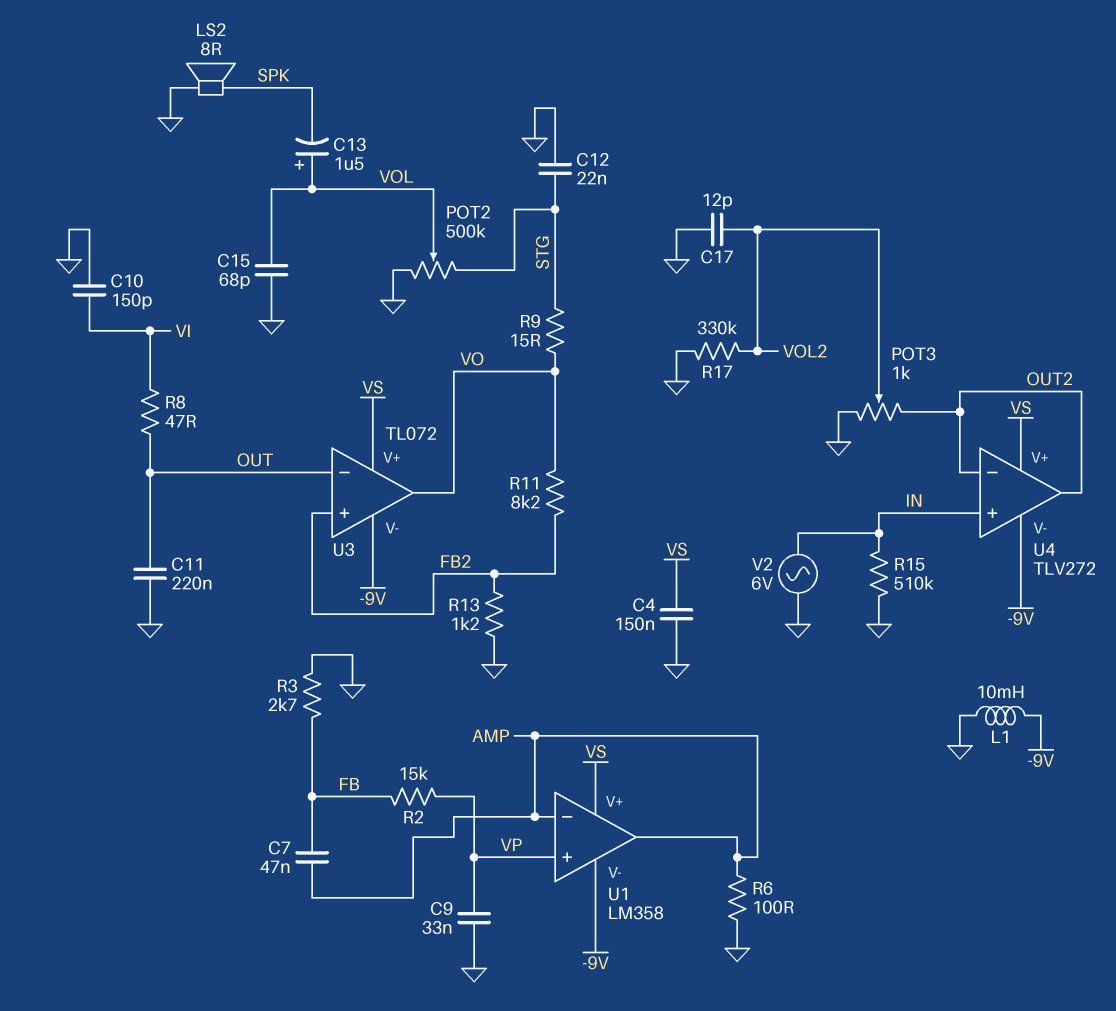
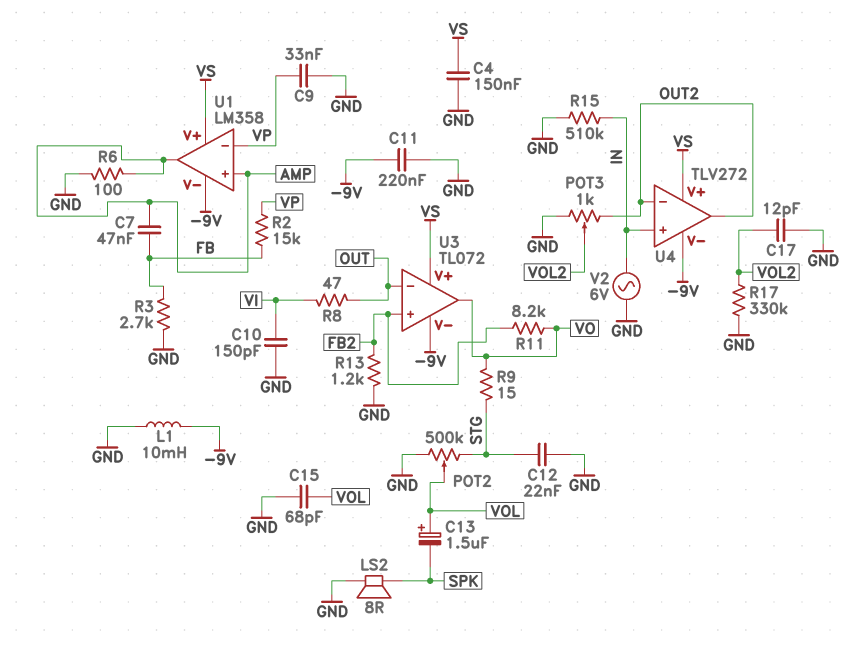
C11: 220nF (GND, OUT) -> 220nF (-9V, GND)
U1 pin in+: VP -> AMP
U1 pin in-: AMP -> VP

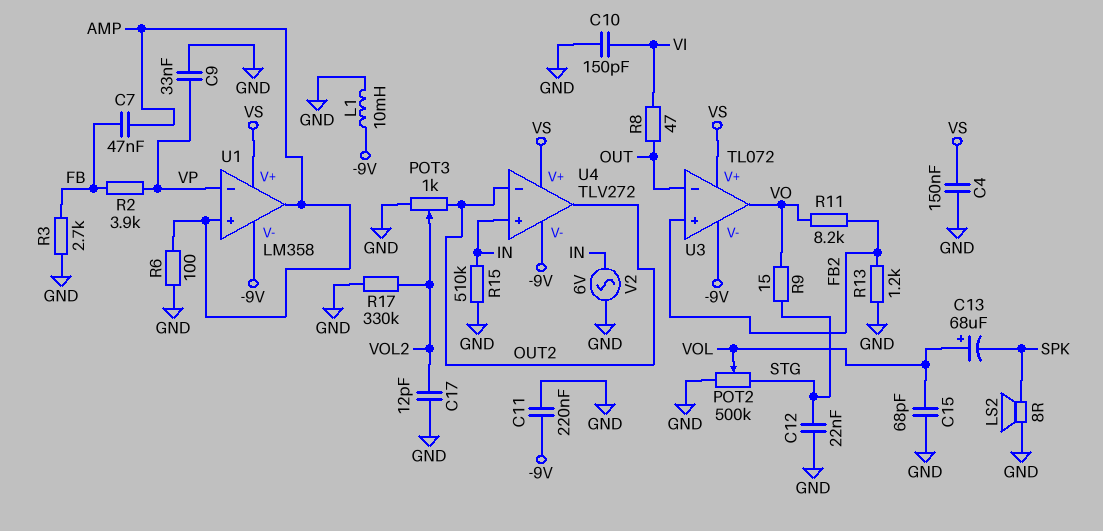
C13: 1.5uF (plus VOL, minus SPK) -> 68uF (plus VOL, minus SPK)
R2: 15k (FB, VP) -> 3.9k (FB, VP)

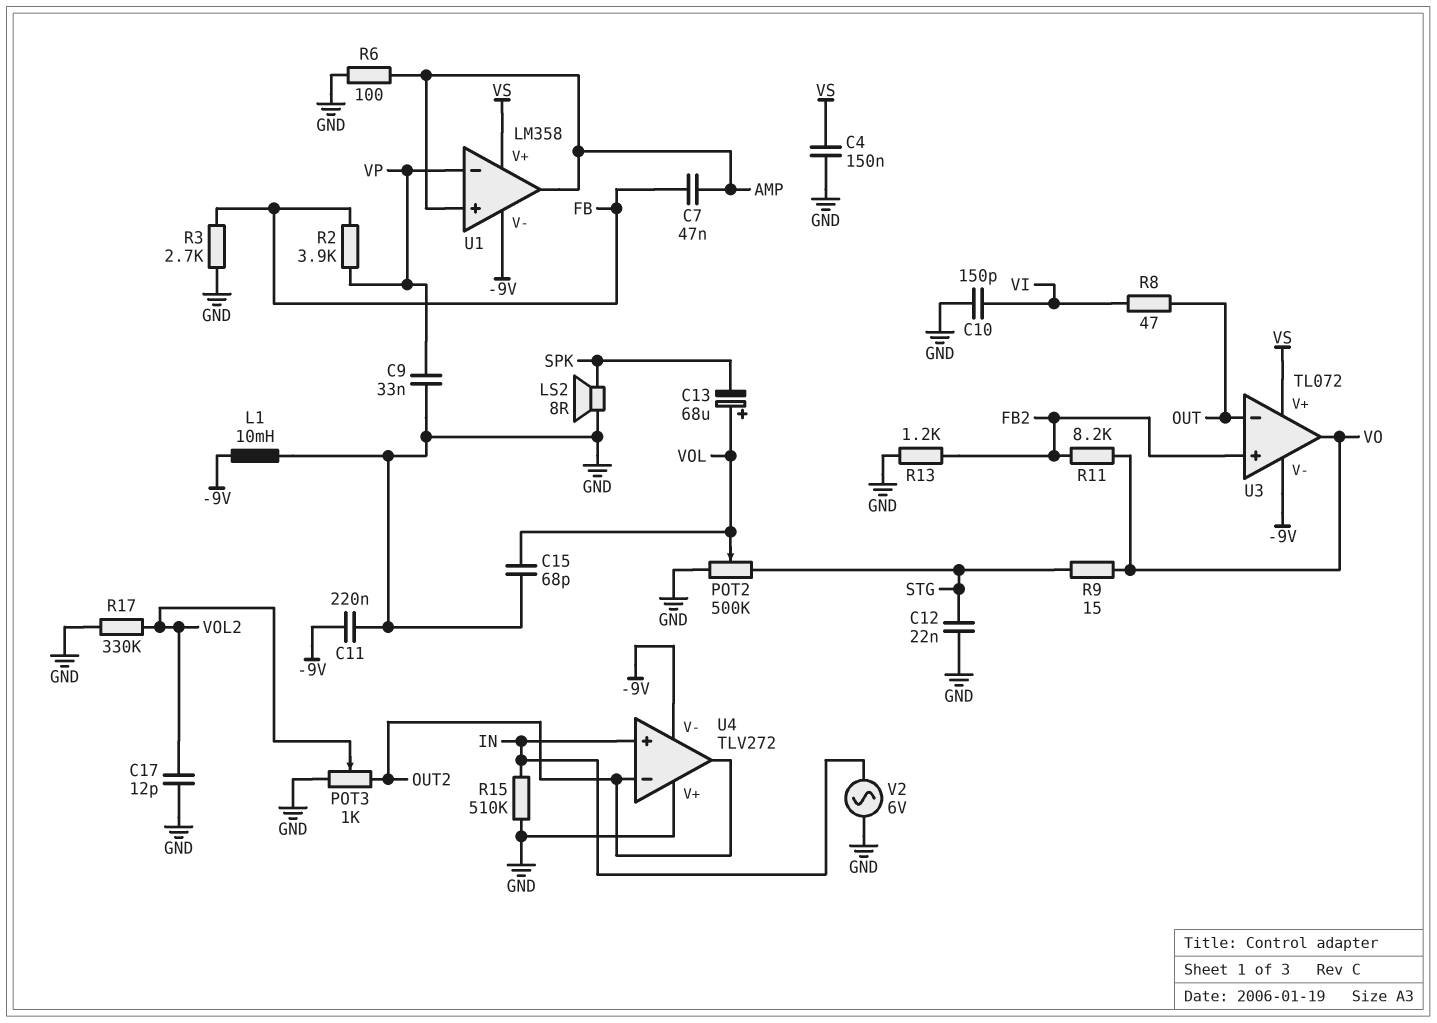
U4 pin V+: VS -> GND

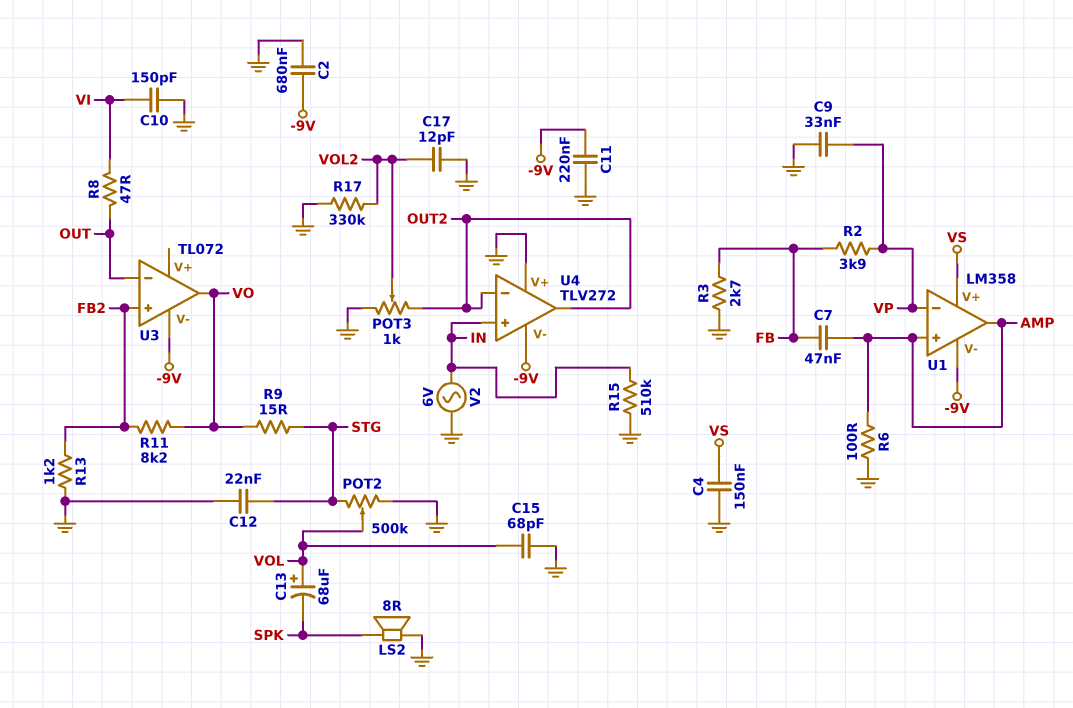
C2: none -> 680nF (-9V, GND)
L1: 10mH (-9V, GND) -> none
U3 pin V+: VS -> none

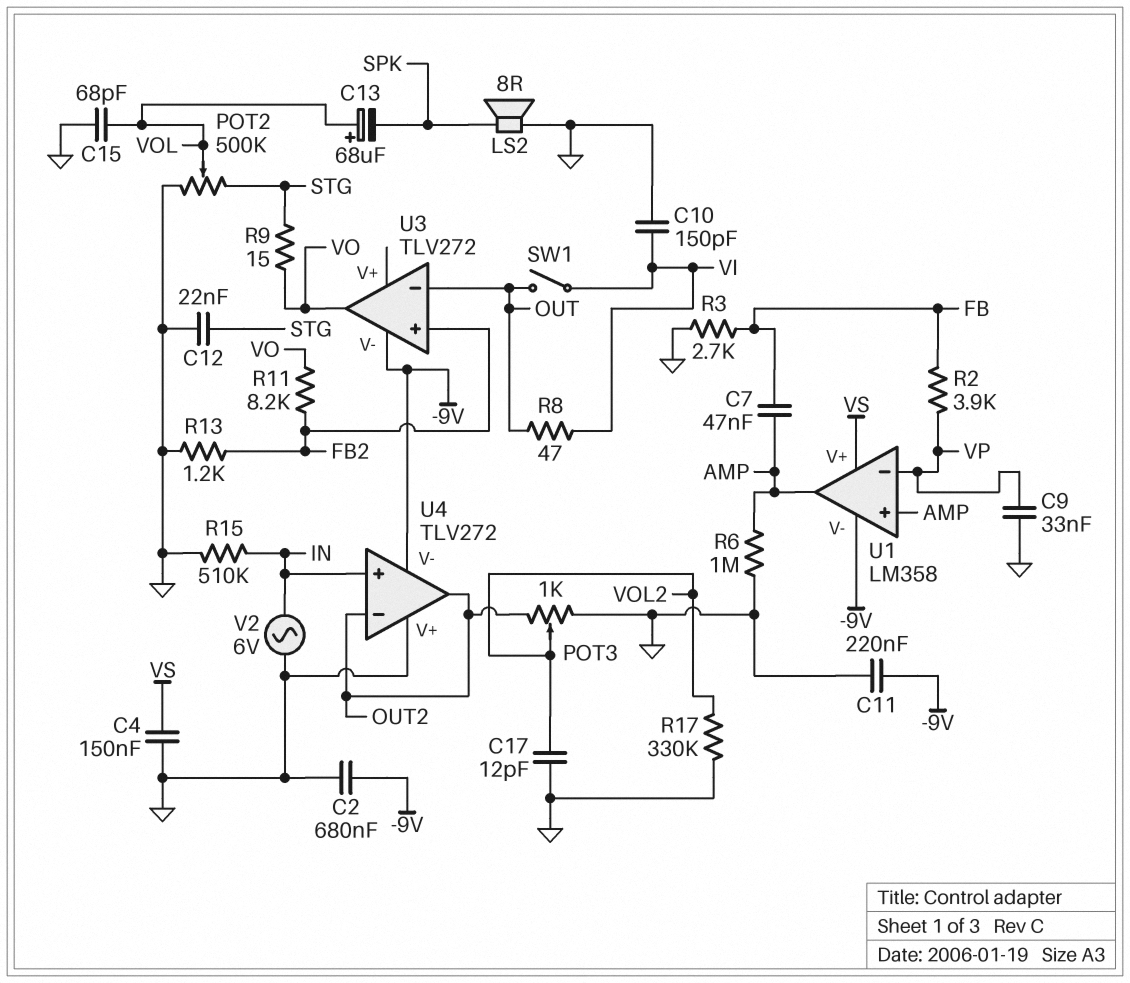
R6: 100 (AMP, GND) -> 1M (AMP, GND)
SW1: none -> switch (OUT, VI)
U3: TL072 -> TLV272

